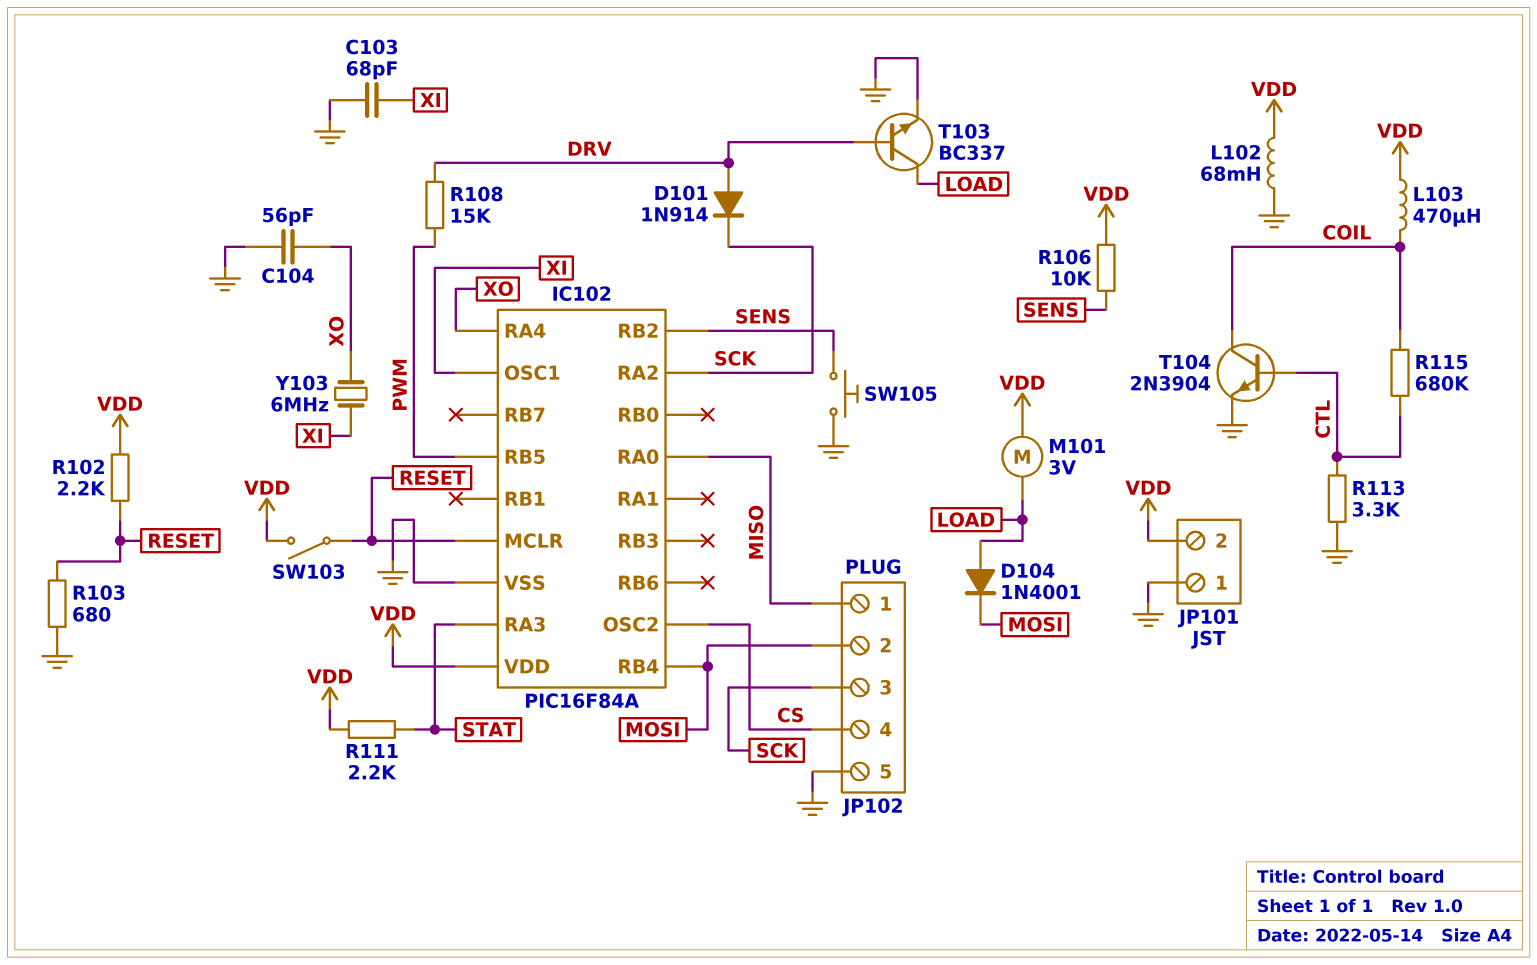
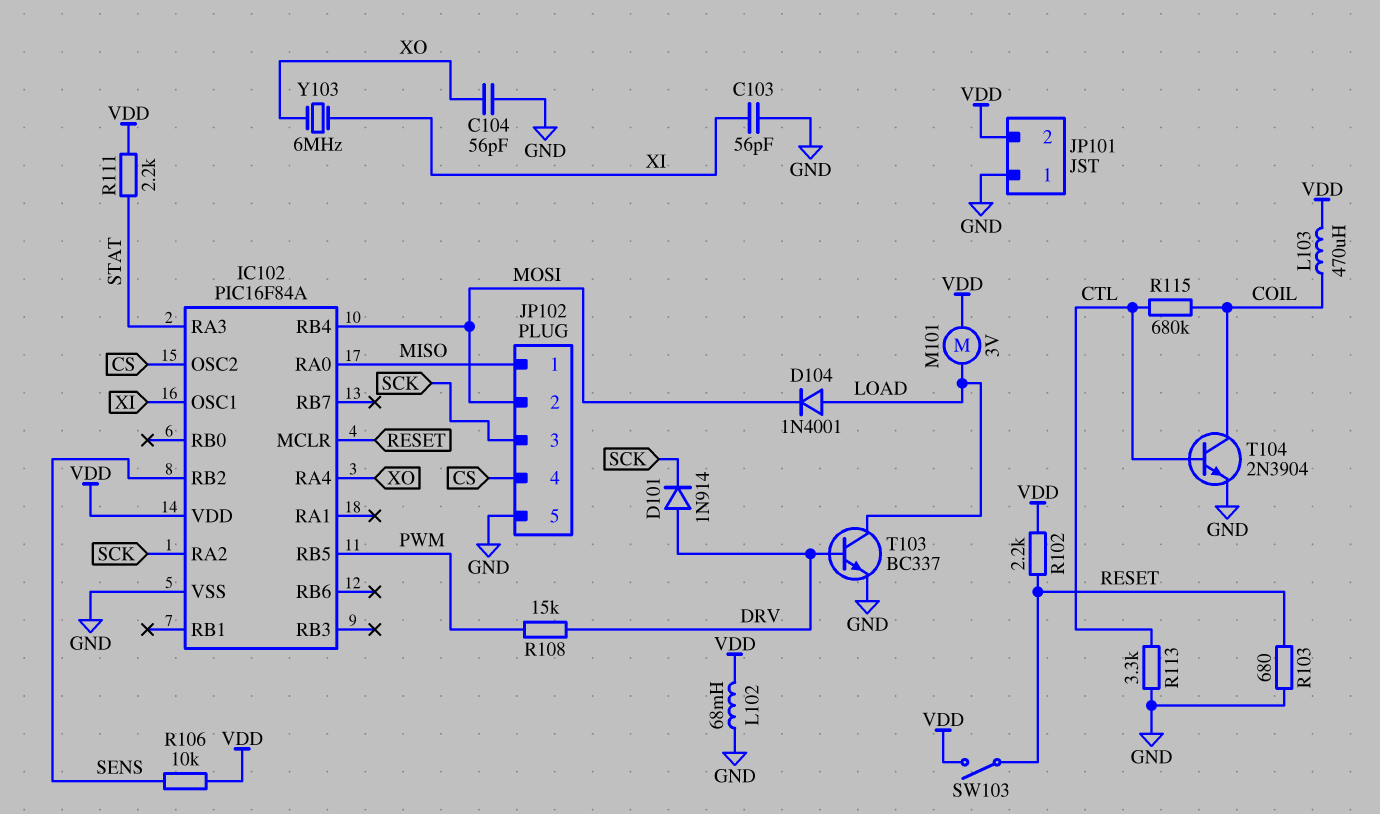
C103: 68pF (GND, XI) -> 56pF (GND, XI)
SW105: button (GND, SENS) -> none

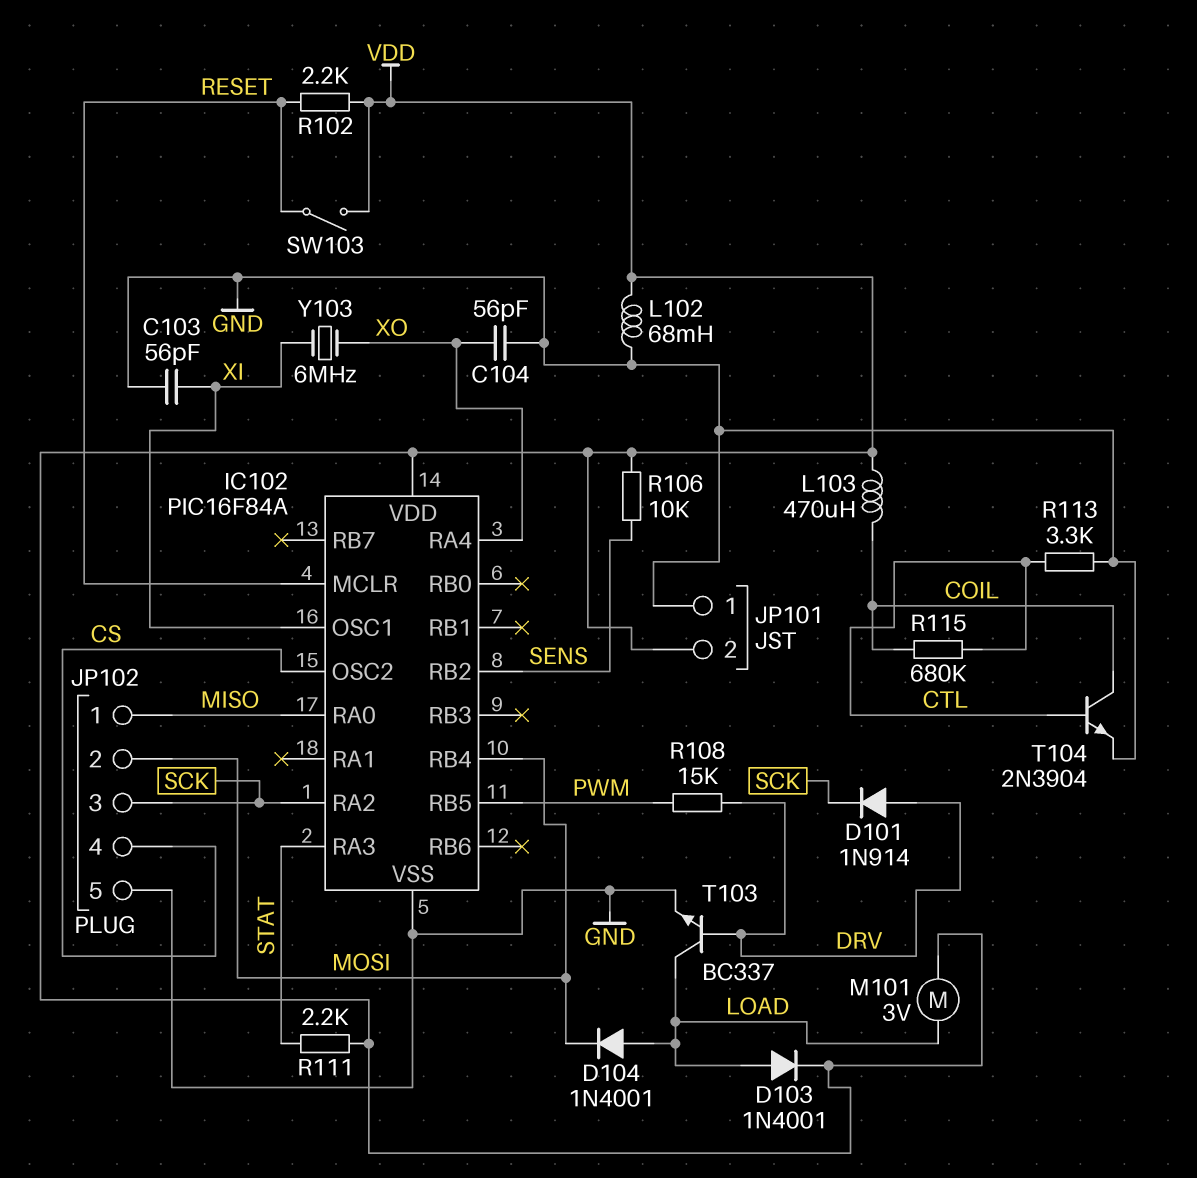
D103: none -> diode 1N4001 (A LOAD, K VDD)
R103: 680 (GND, RESET) -> none

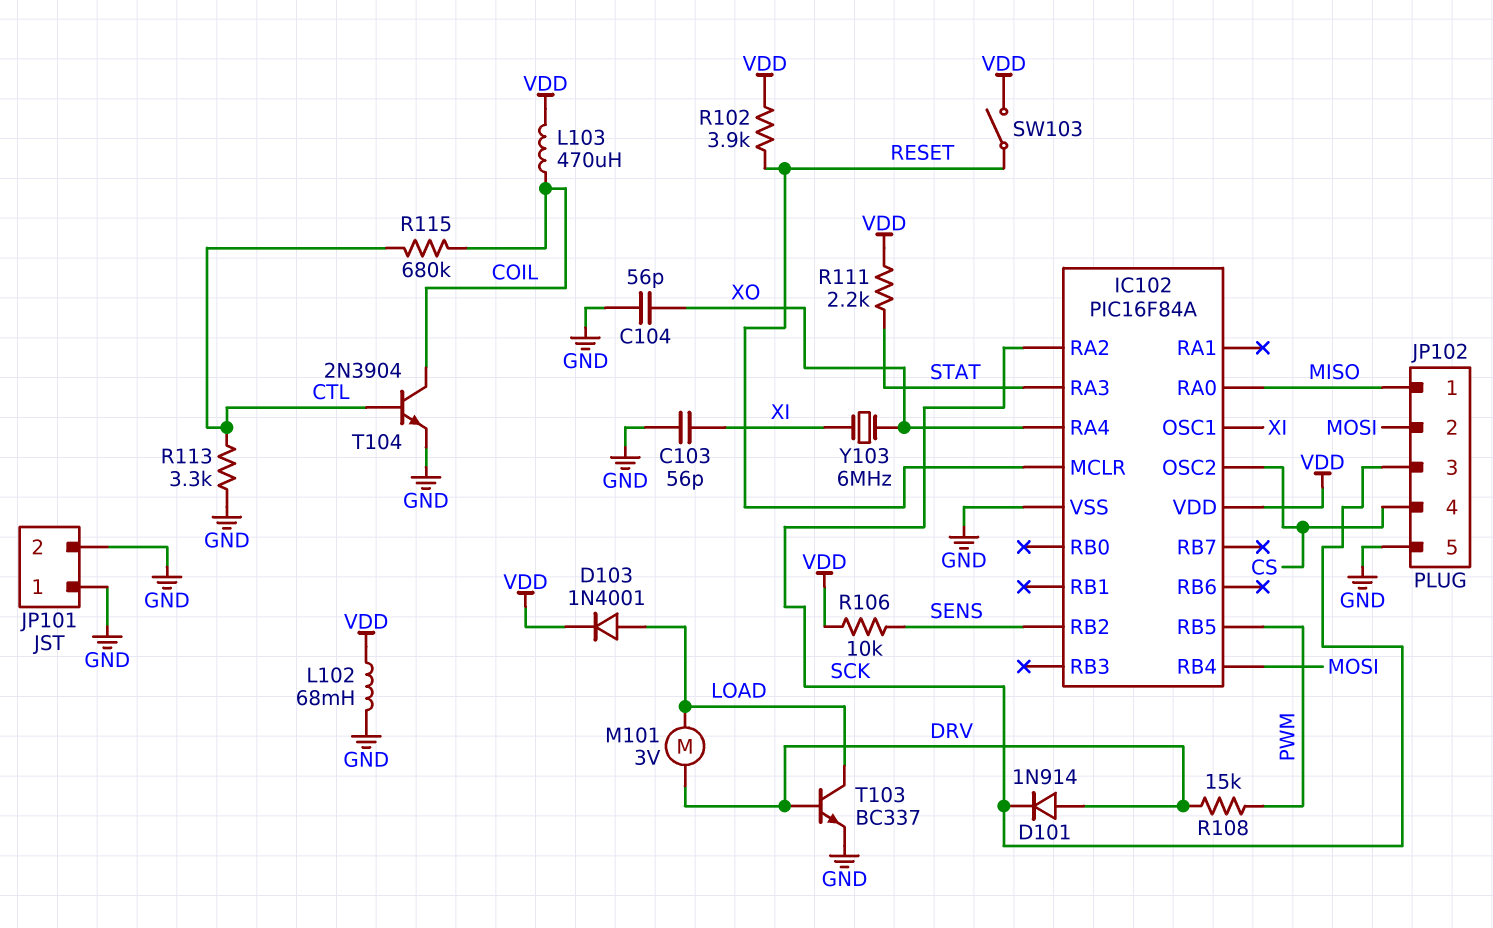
D104: diode 1N4001 (A LOAD, K MOSI) -> none
JP101 pin 2: VDD -> GND
M101: motor 3V (LOAD, VDD) -> motor 3V (DRV, LOAD)
R102: 2.2k (RESET, VDD) -> 3.9k (RESET, VDD)

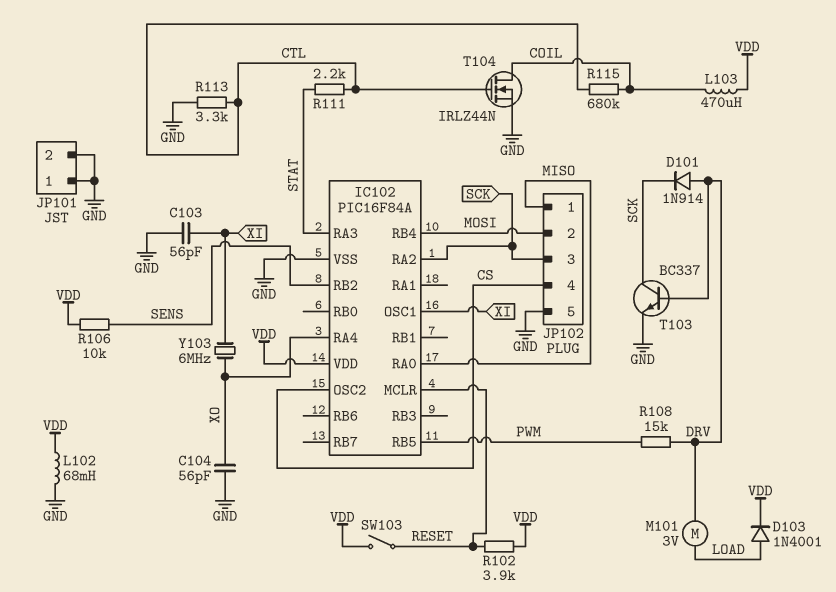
R111: 2.2k (STAT, VDD) -> 2.2k (CTL, STAT)
T103: NPN BC337 (B DRV, C LOAD, E GND) -> NPN BC337 (B DRV, C SCK, E GND)
T104: NPN 2N3904 (B CTL, C COIL, E GND) -> NMOS IRLZ44N (G CTL, D COIL, S GND)

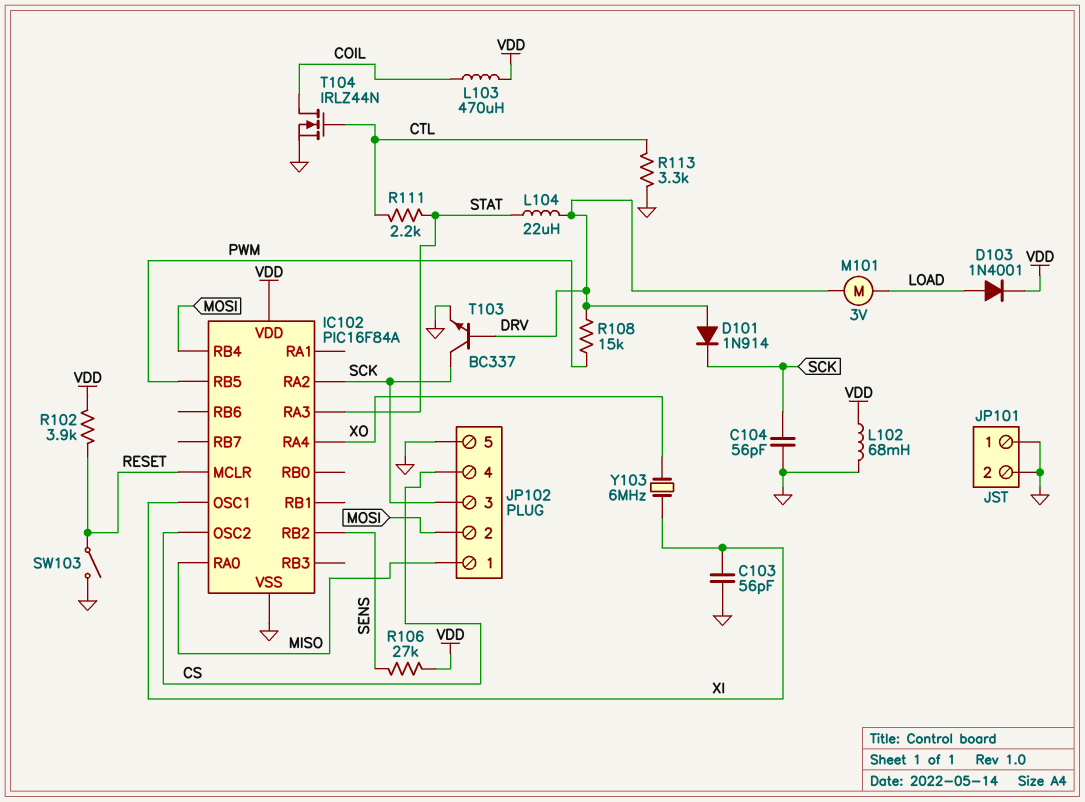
C104: 56pF (GND, XO) -> 56pF (GND, SCK)
L104: none -> 22uH (DRV, STAT)
R106: 10k (SENS, VDD) -> 27k (SENS, VDD)
R115: 680k (COIL, CTL) -> none
SW103: switch (RESET, VDD) -> switch (GND, RESET)

